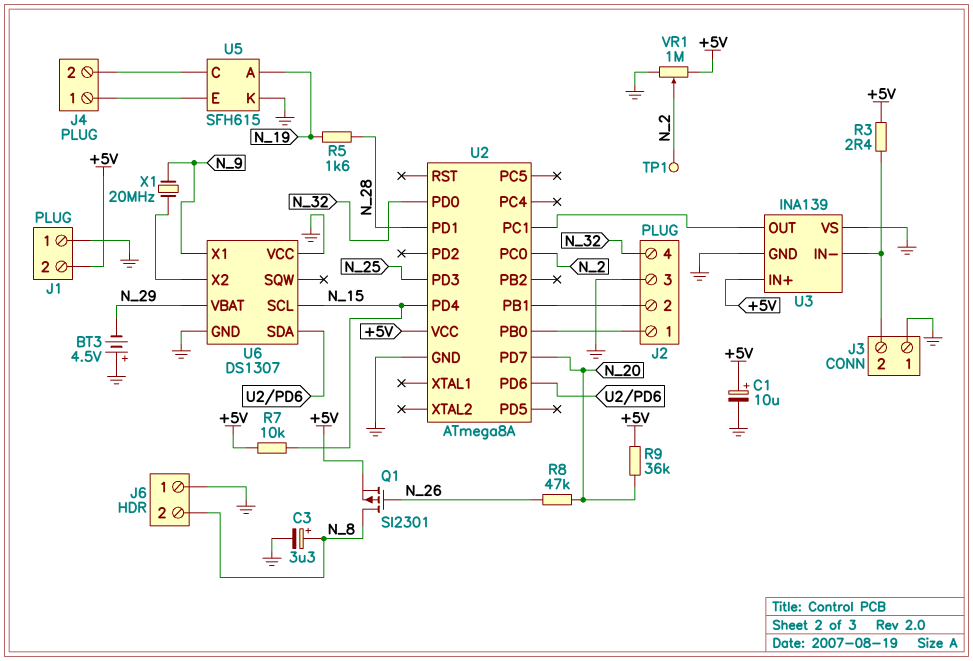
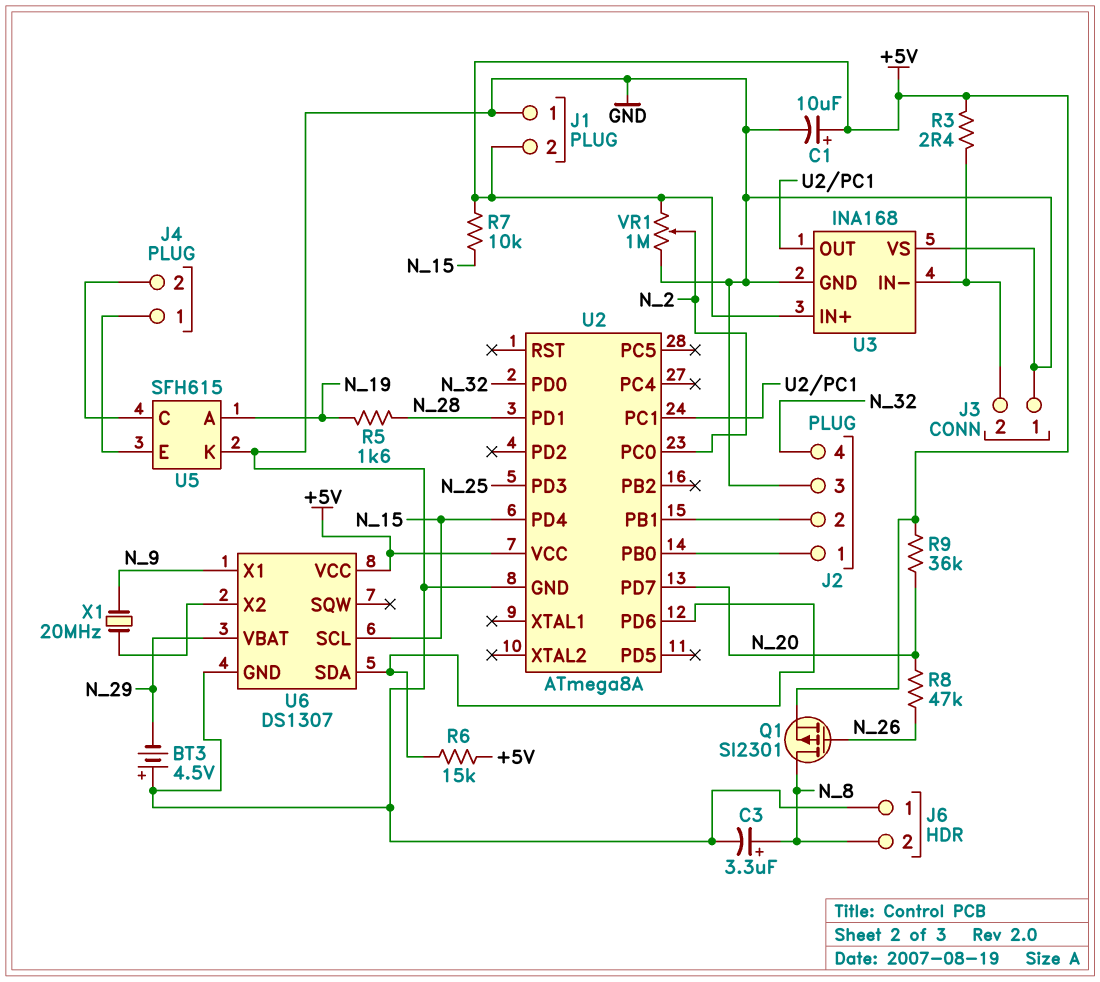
R6: none -> 15k (+5V, U2/PD6)
TP1: test point (N_2) -> none
U3: INA139 -> INA168
U6 pin VCC: GND -> +5V

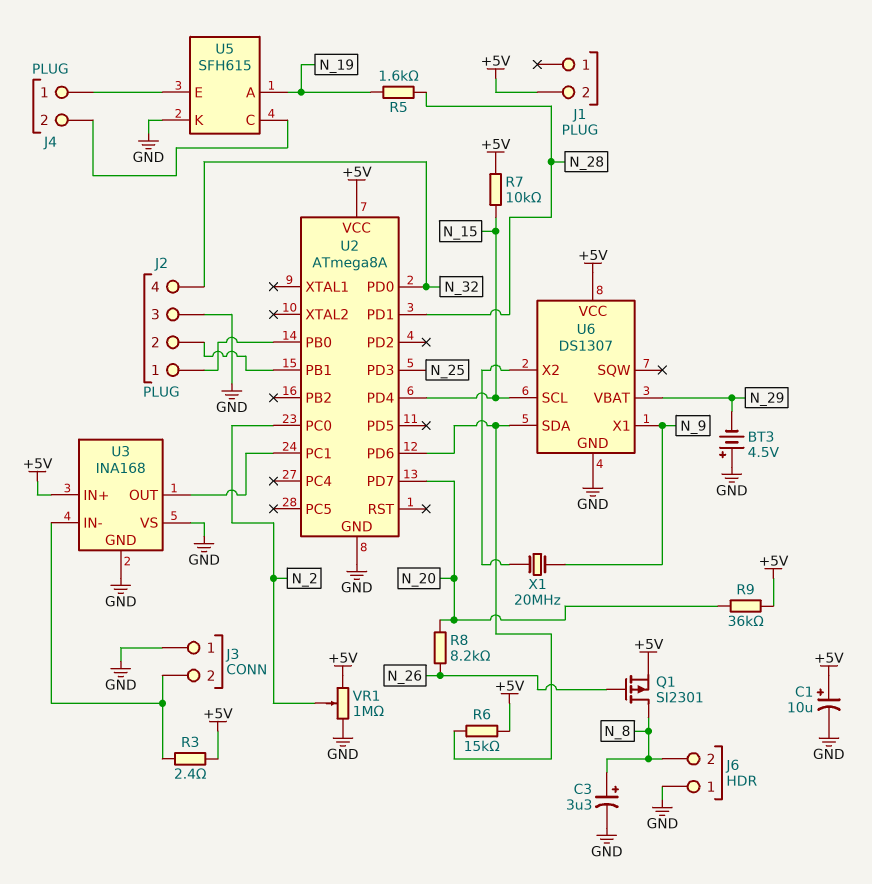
J1 pin 1: GND -> none
R8: 47k (N_20, N_26) -> 8.2k (N_20, N_26)

